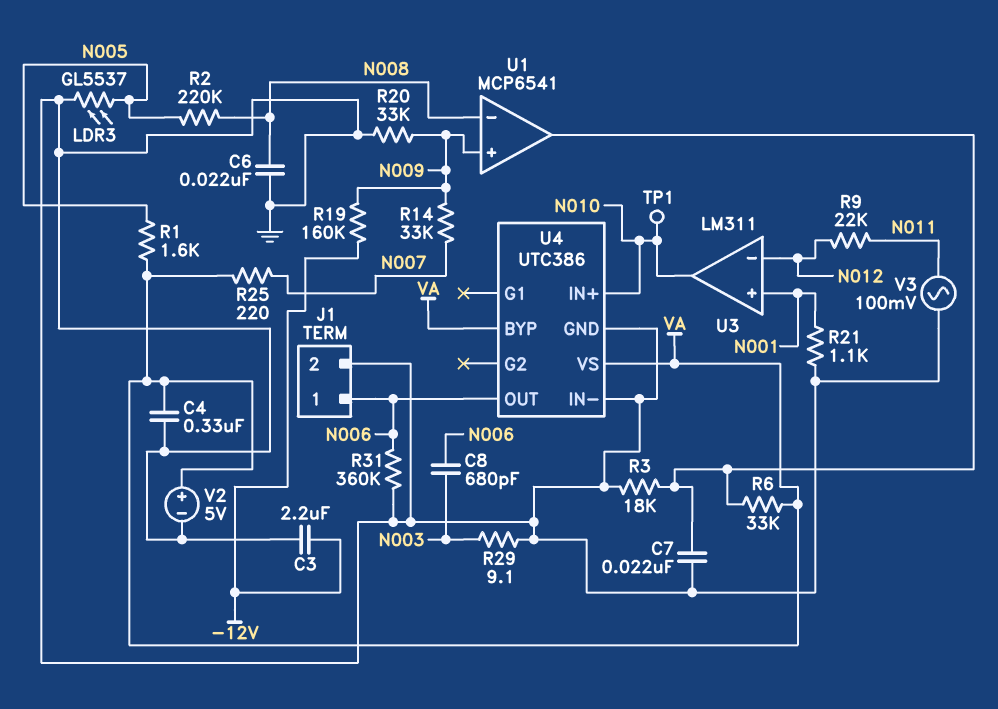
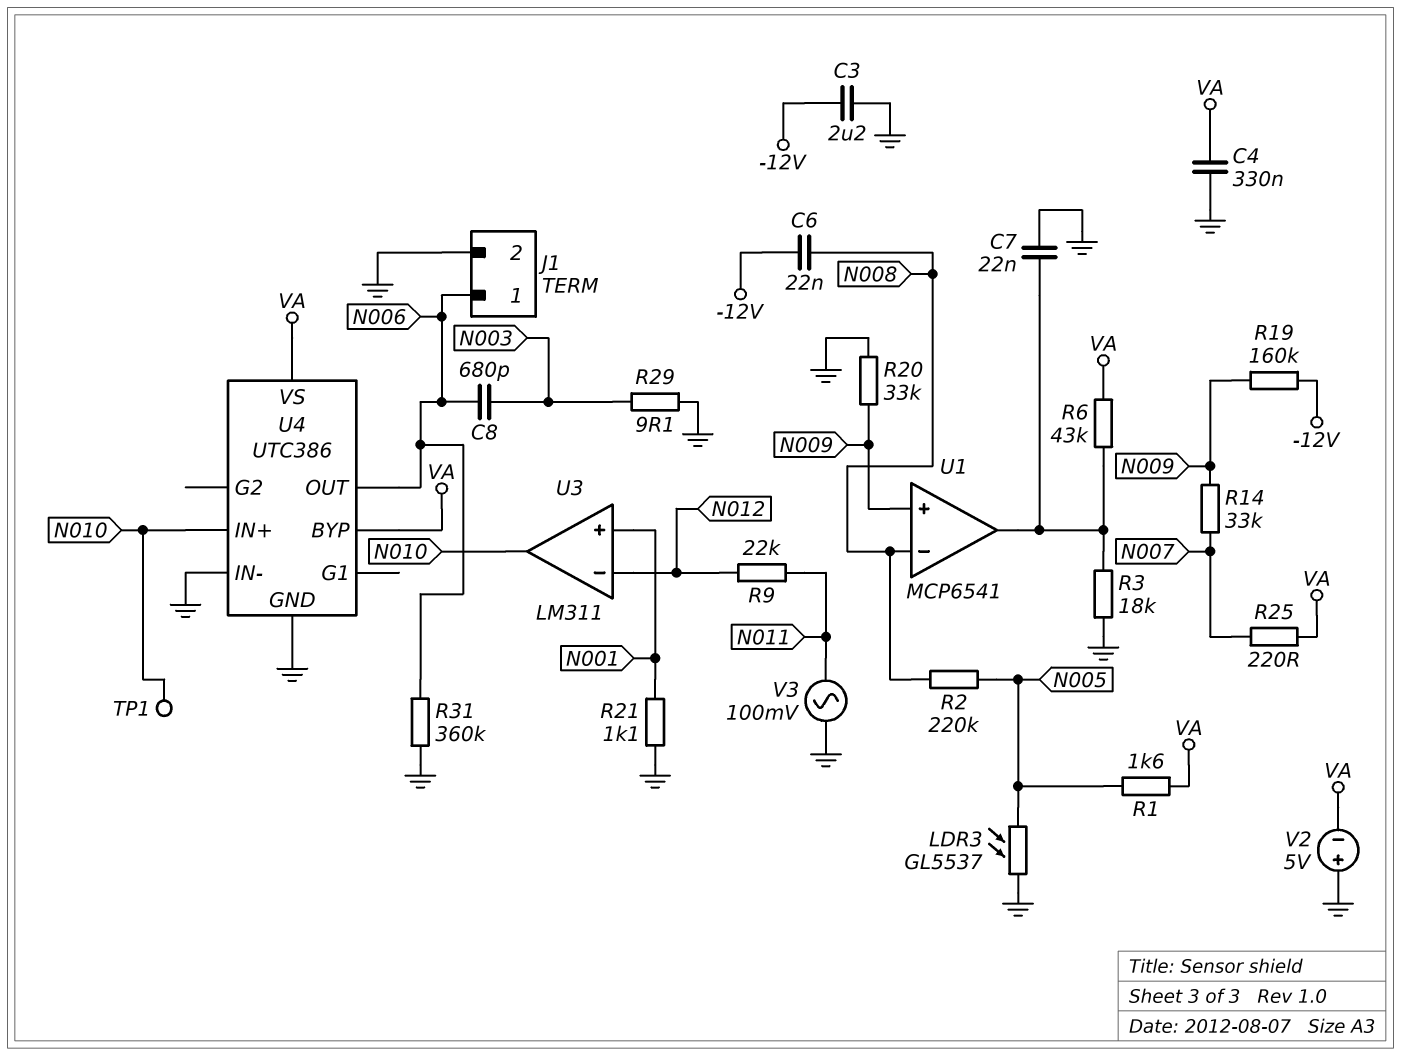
C6: 22nF (GND, N008) -> 22nF (-12V, N008)
R6: 33k (U1/out, VA) -> 43k (U1/out, VA)
V2: 5V (plus VA, minus GND) -> 5V (plus GND, minus VA)

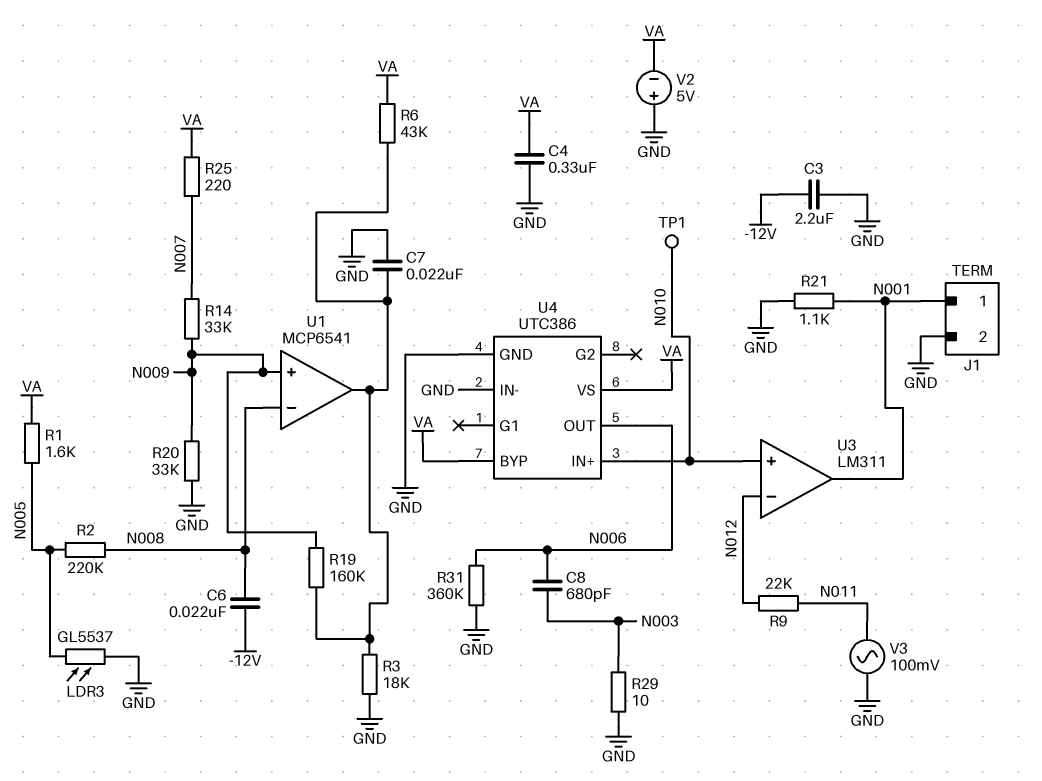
J1 pin 1: N006 -> N001
R19: 160k (-12V, N009) -> 160k (N009, U1/out)
R29: 9.1 (GND, N003) -> 10 (GND, N003)
U3 pin in+: N001 -> N010
U3 pin out: N010 -> N001

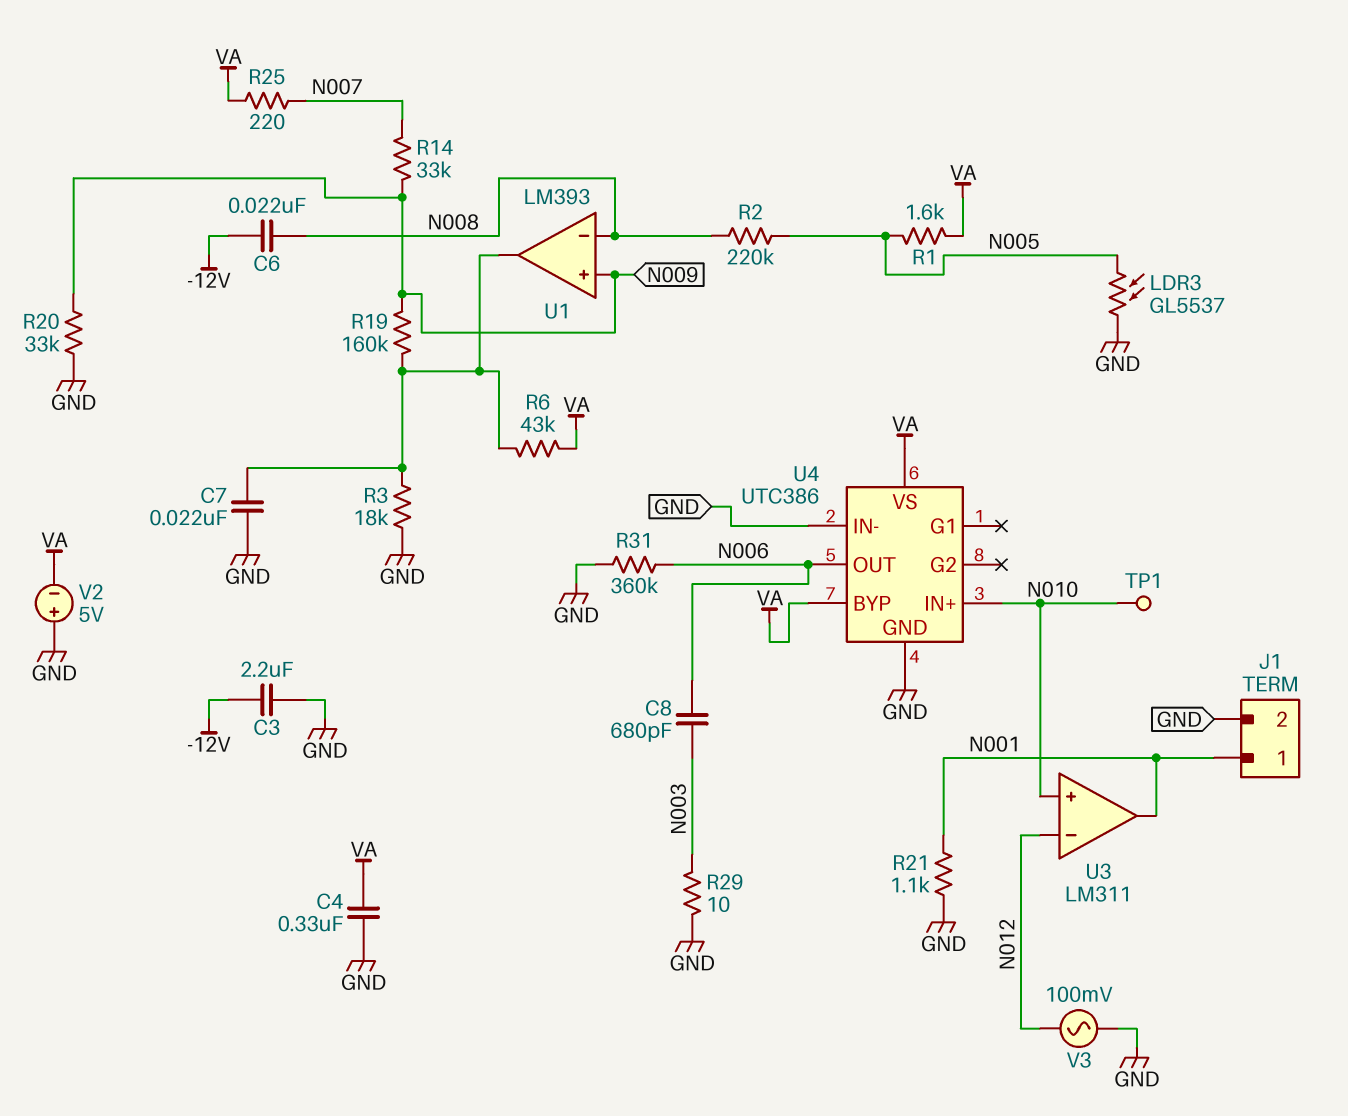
R9: 22k (N011, N012) -> none
U1: MCP6541 -> LM393
V3: AC 100mV (GND, N011) -> AC 100mV (GND, N012)

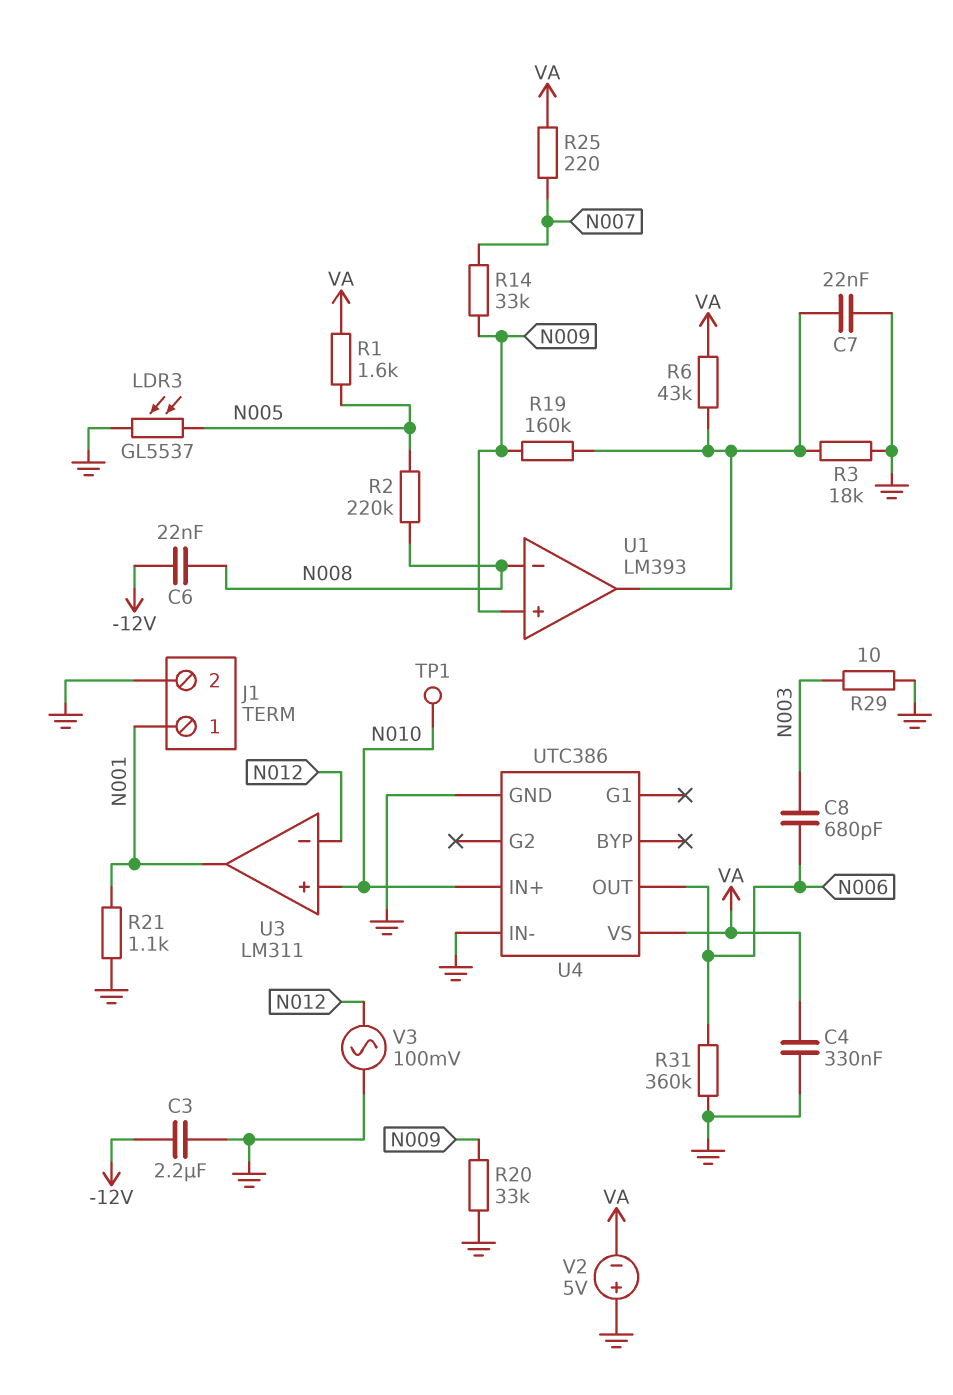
U4 pin BYP: VA -> none

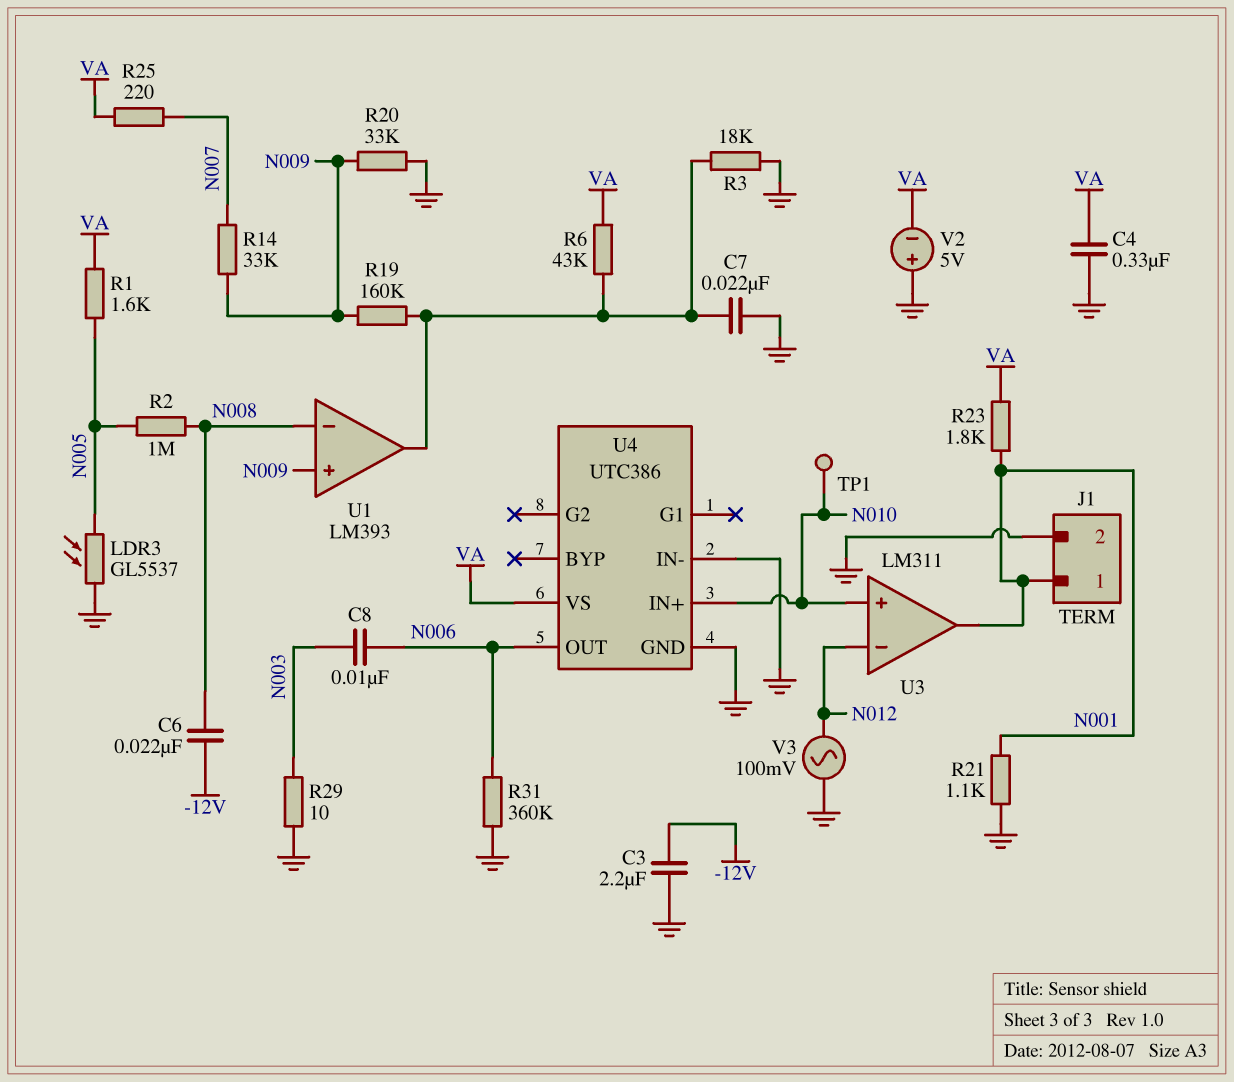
C8: 680pF (N003, N006) -> 10nF (N003, N006)
R2: 220k (N005, N008) -> 1M (N005, N008)
R23: none -> 1.8k (N001, VA)

